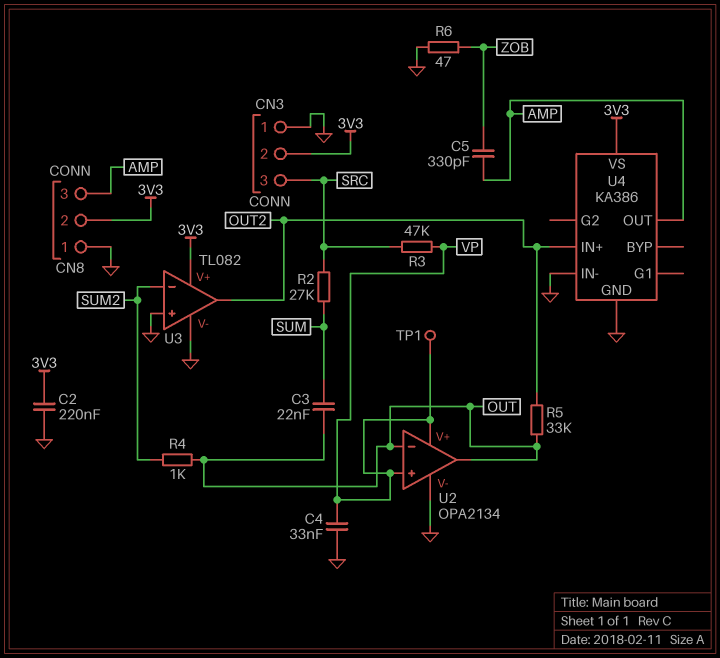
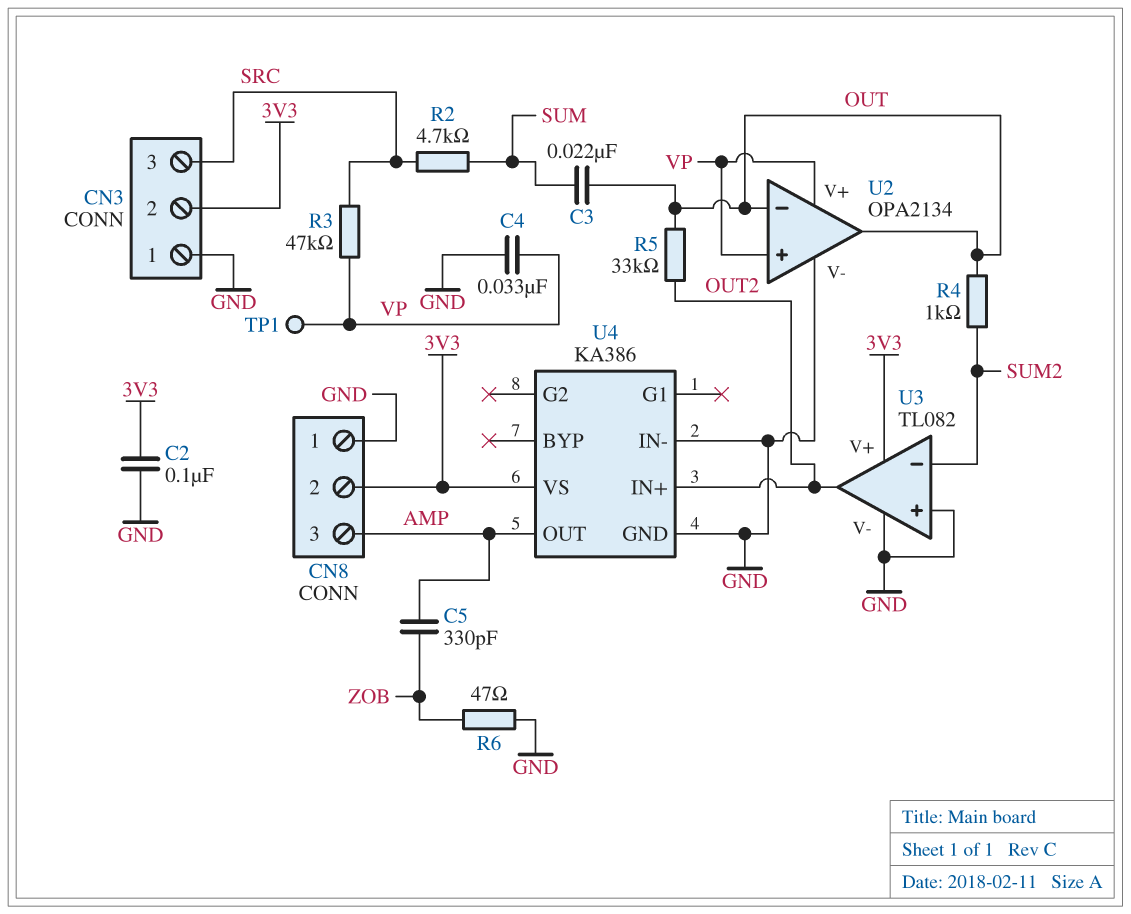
C2: 220nF (3V3, GND) -> 100nF (3V3, GND)
R2: 27k (SRC, SUM) -> 4.7k (SRC, SUM)

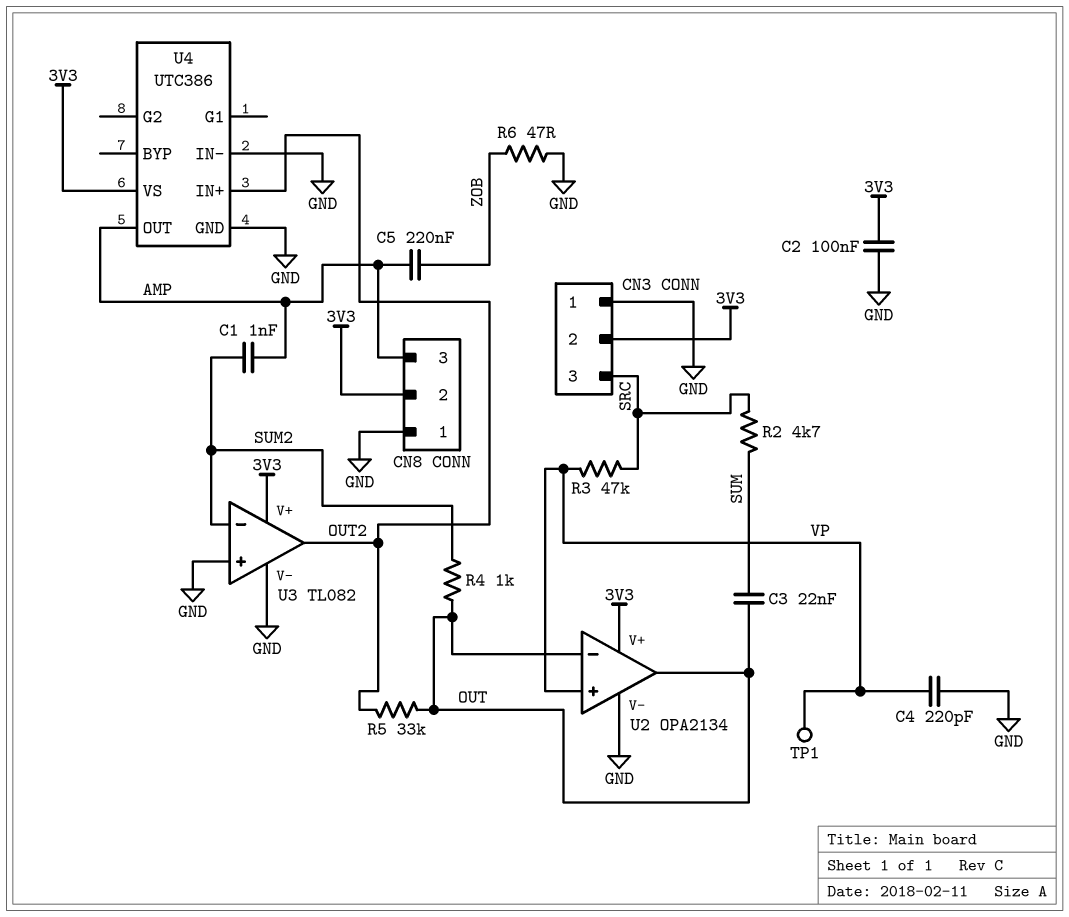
C1: none -> 1nF (AMP, SUM2)
C4: 33nF (GND, VP) -> 220pF (GND, VP)
C5: 330pF (AMP, ZOB) -> 220nF (AMP, ZOB)
U2 pin V+: VP -> 3V3
U4: KA386 -> UTC386

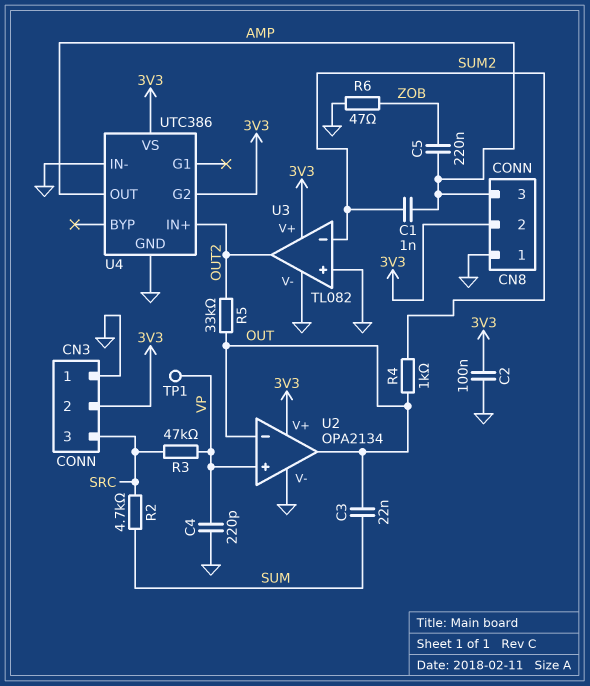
U4 pin G2: none -> 3V3

